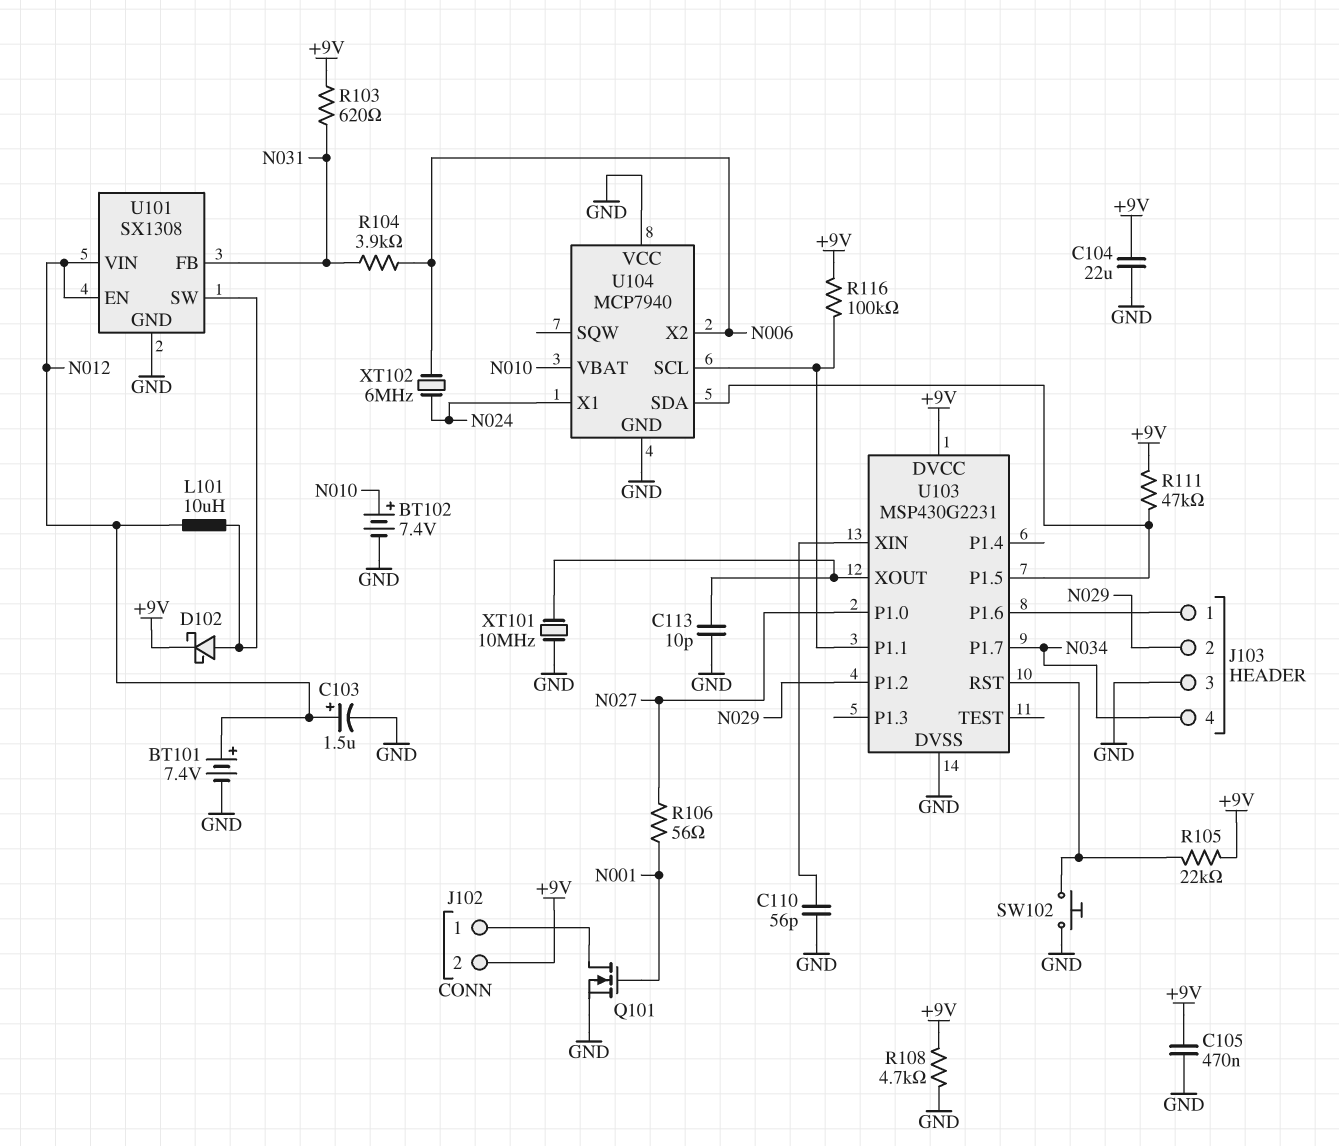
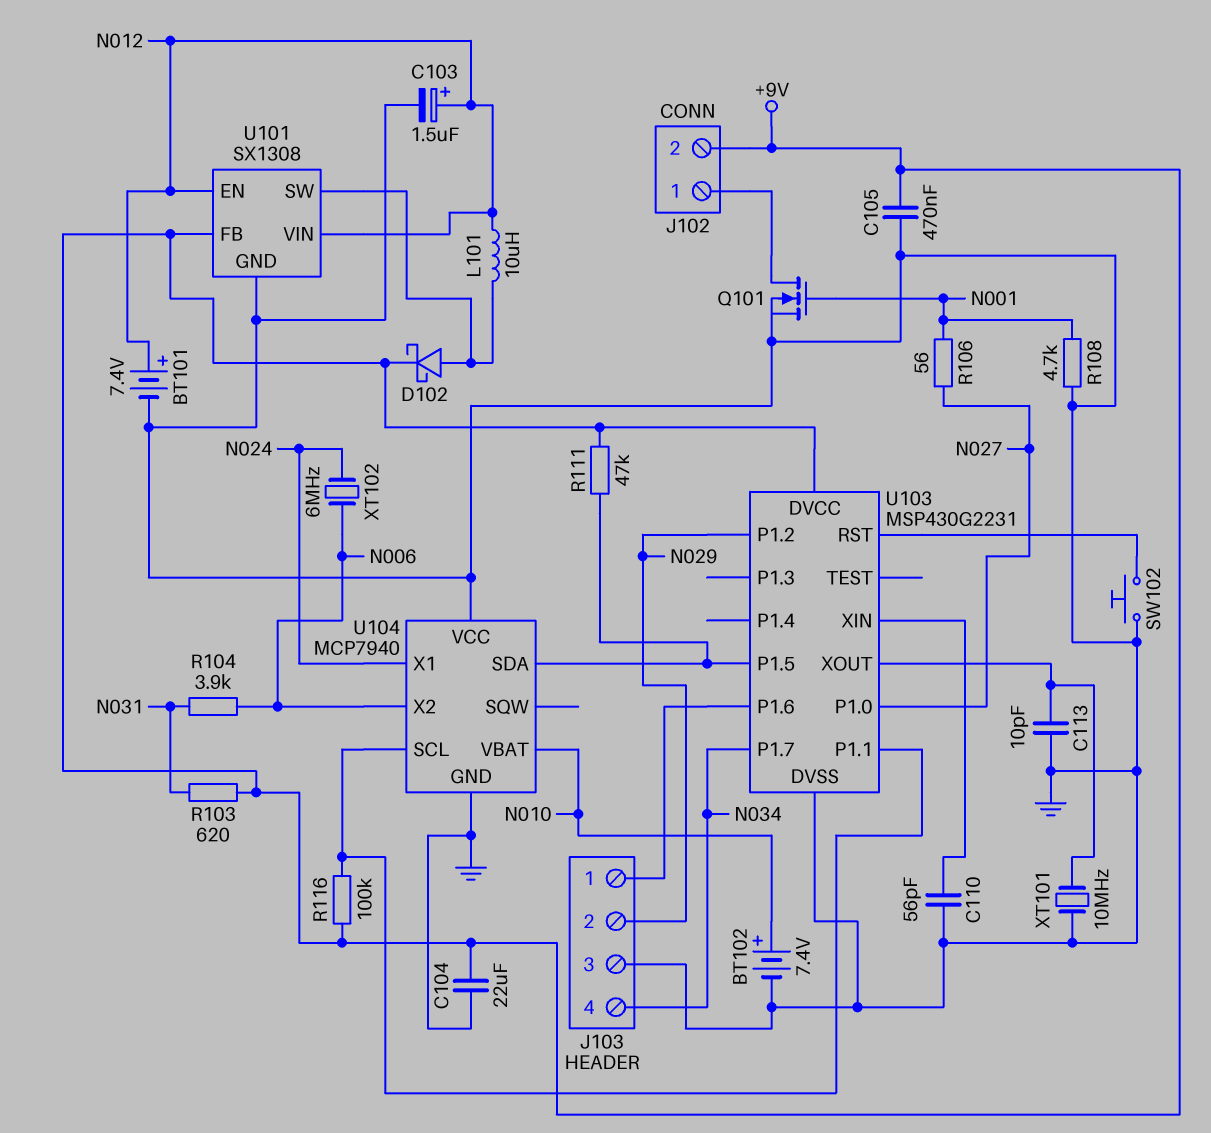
R105: 22k (+9V, U103/RST) -> none
R108: 4.7k (+9V, GND) -> 4.7k (GND, N001)
U101 pin FB: N031 -> +9V

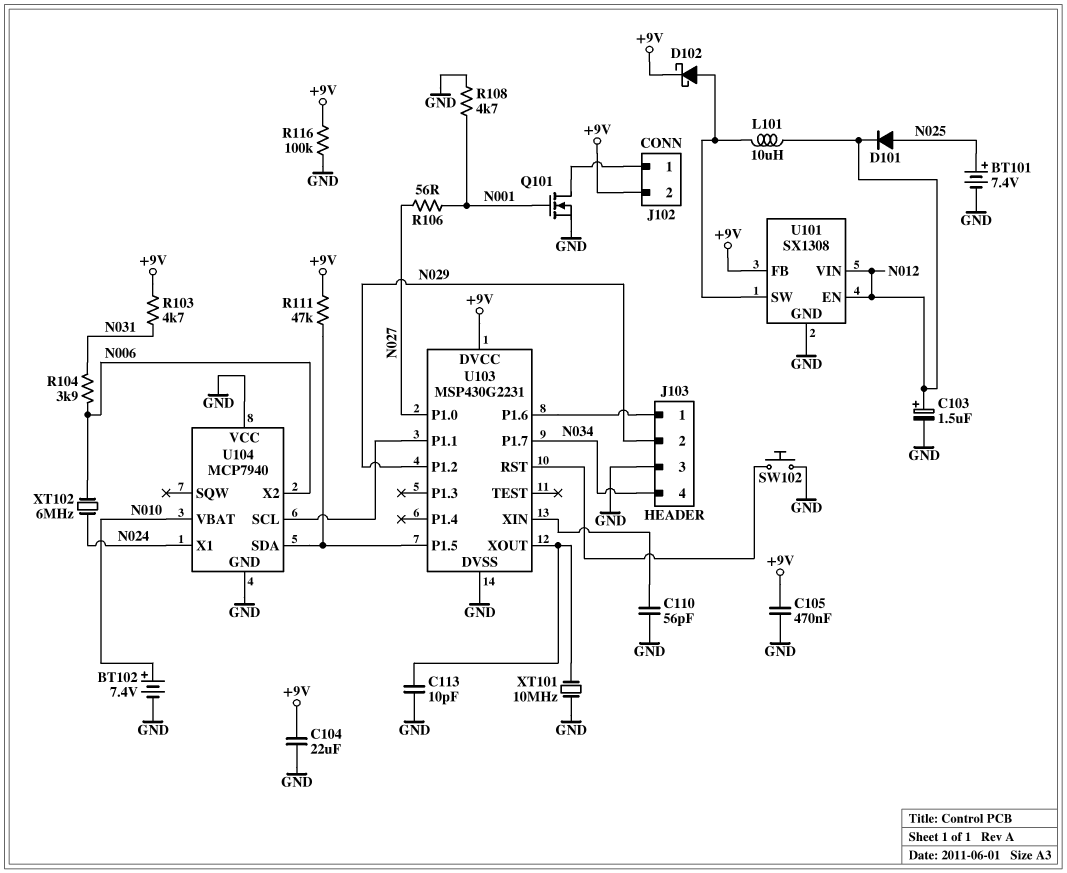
BT101: 7.4V (plus N012, minus GND) -> 7.4V (plus N025, minus GND)
D101: none -> diode (A N025, K N012)
R103: 620 (+9V, N031) -> 4.7k (+9V, N031)
R116: 100k (+9V, U103/P1.1) -> 100k (+9V, GND)

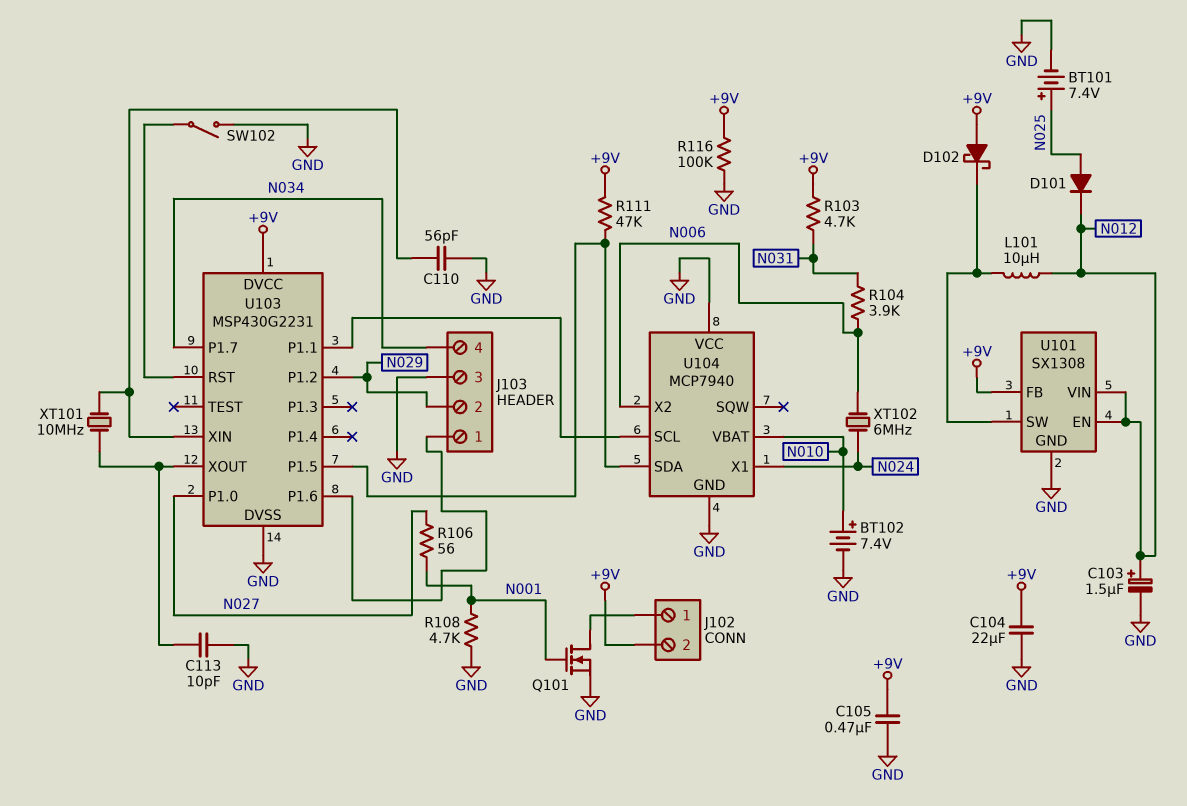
D102: schottky (A U101/SW, K +9V) -> schottky (A +9V, K U101/SW)
SW102: button (GND, U103/RST) -> switch (GND, U103/RST)
XT101: 10MHz (GND, U103/XOUT) -> 10MHz (U103/XIN, U103/XOUT)

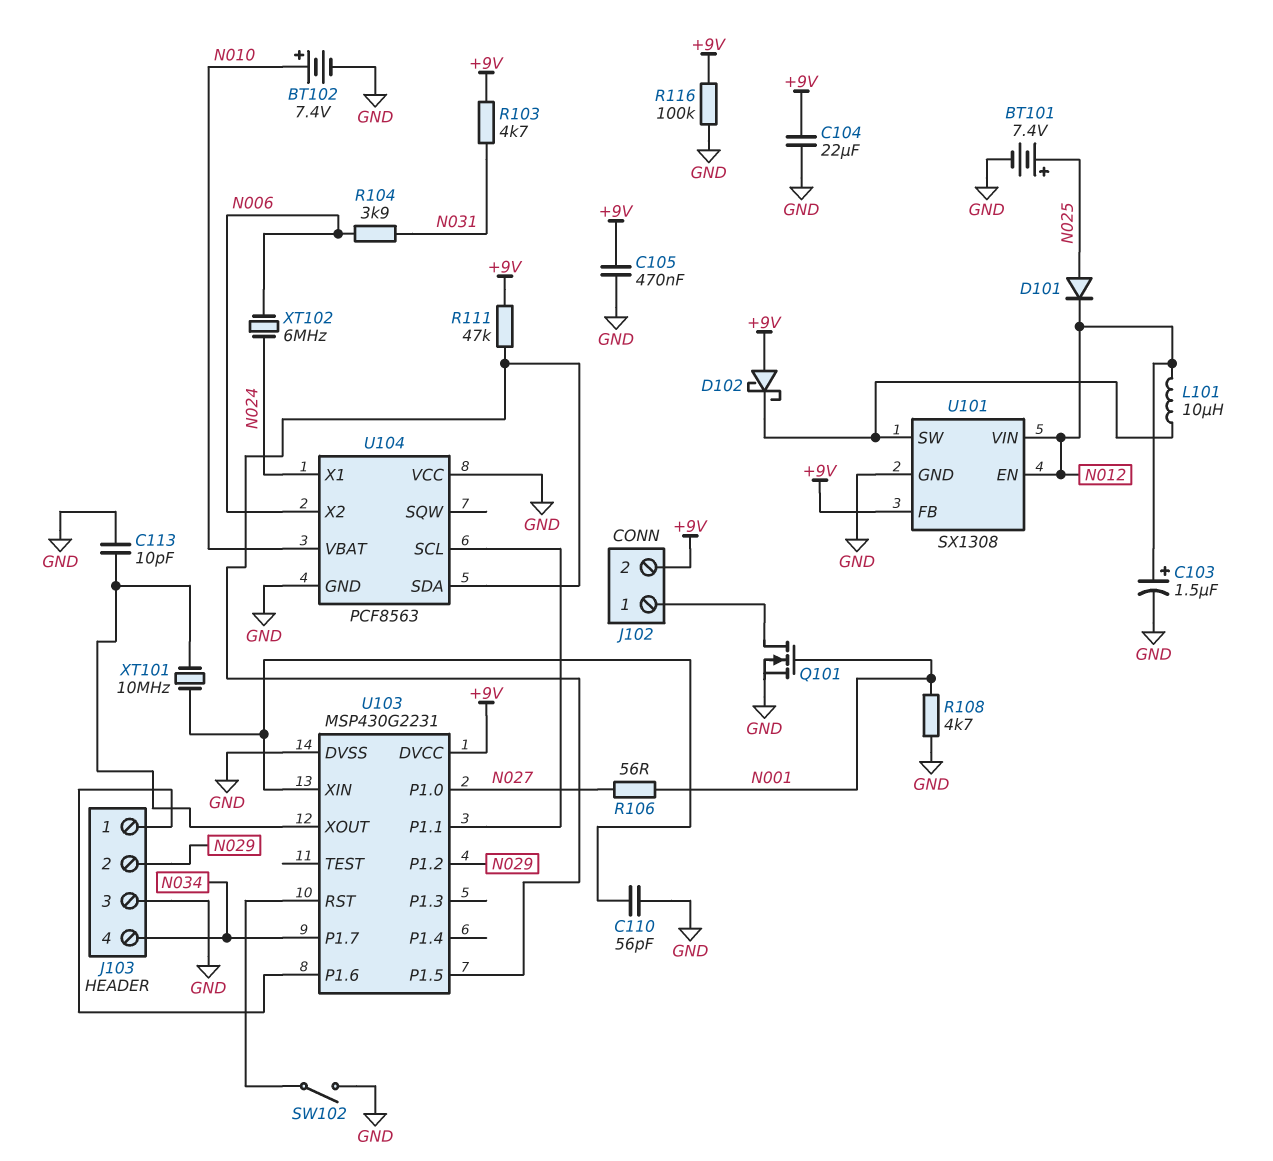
U104: MCP7940 -> PCF8563

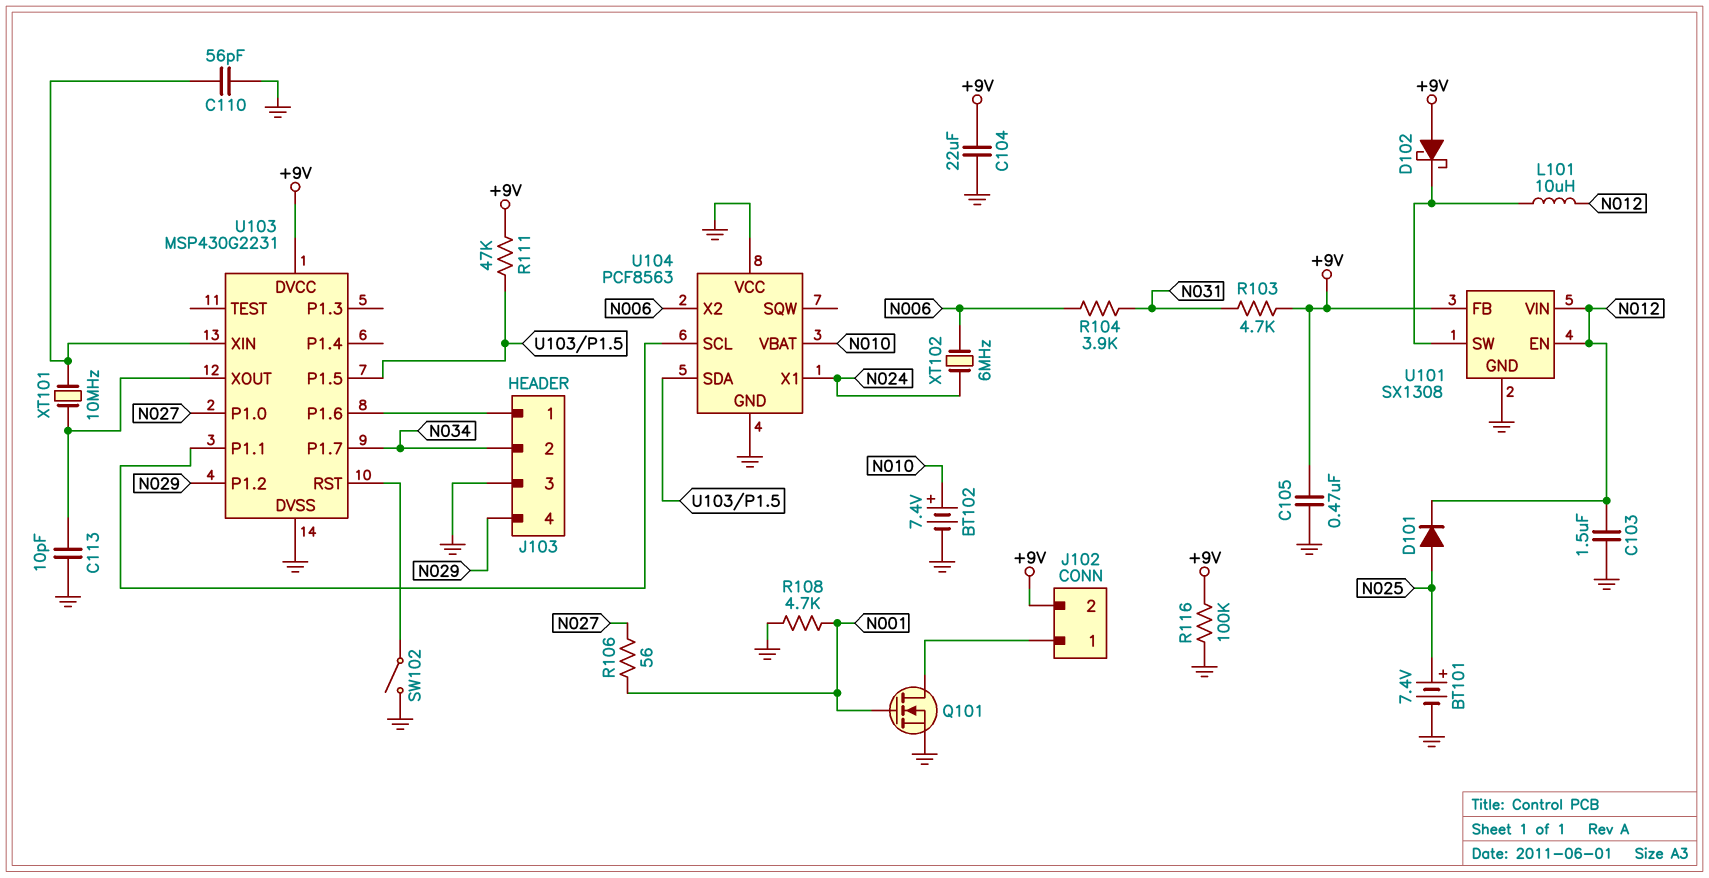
C103: 1.5uF (plus N012, minus GND) -> 1.5uF (GND, N012)
J103 pin 2: N029 -> N034
J103 pin 4: N034 -> N029

